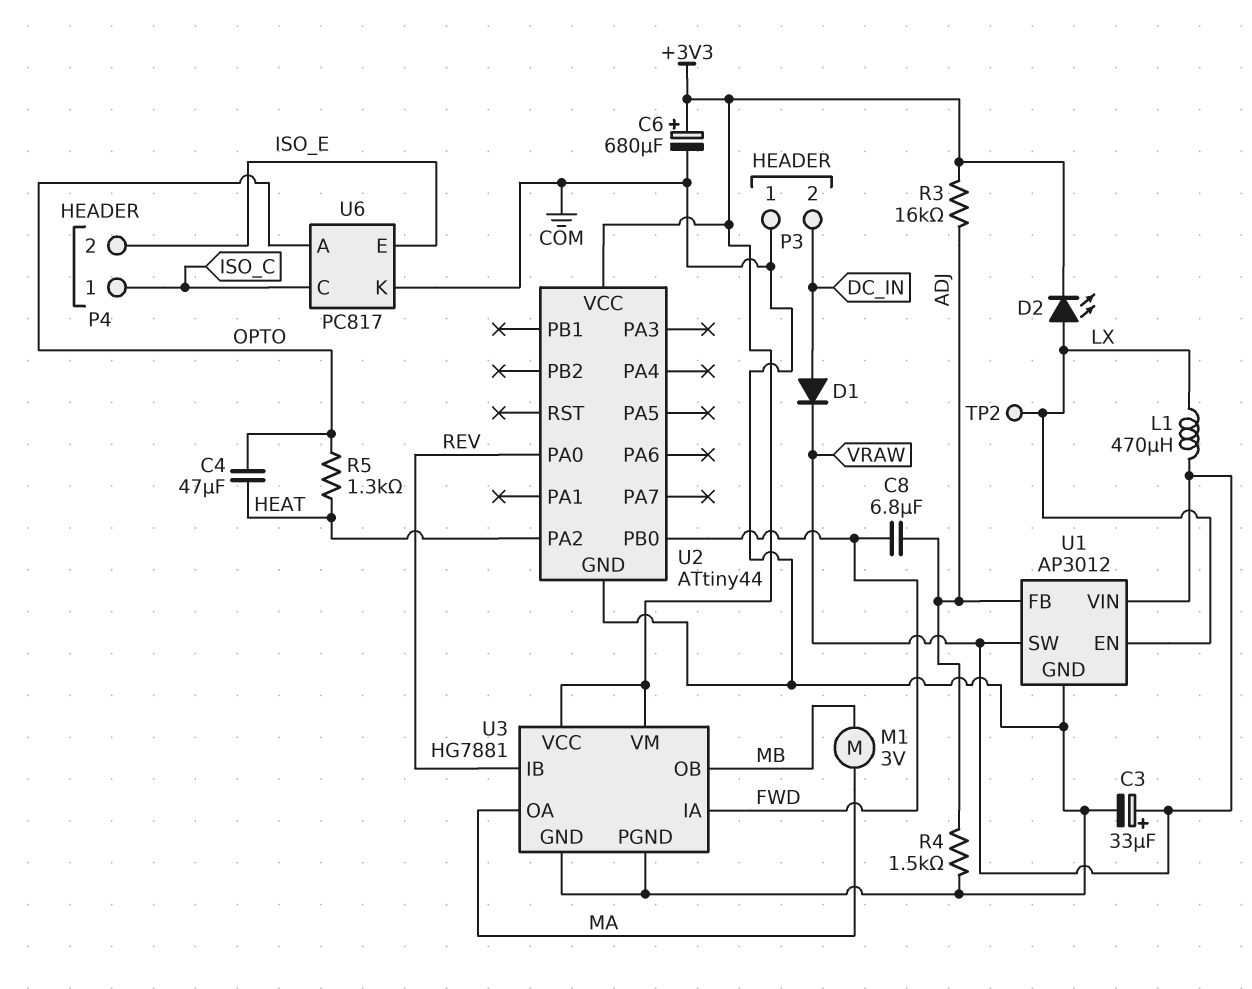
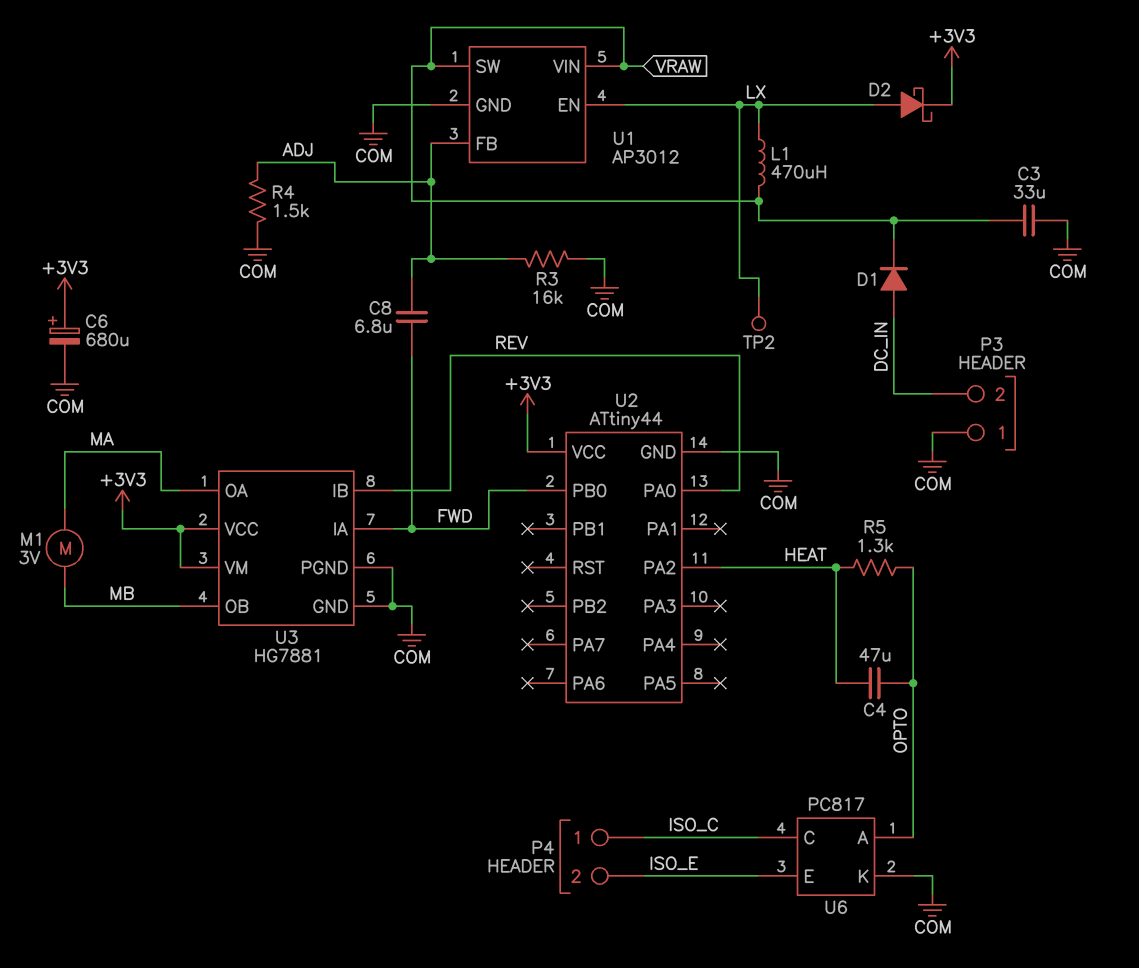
C3: 33uF (plus VRAW, minus COM) -> 33uF (COM, VRAW)
D2: LED (A LX, K +3V3) -> schottky (A LX, K +3V3)
R3: 16k (+3V3, ADJ) -> 16k (ADJ, COM)

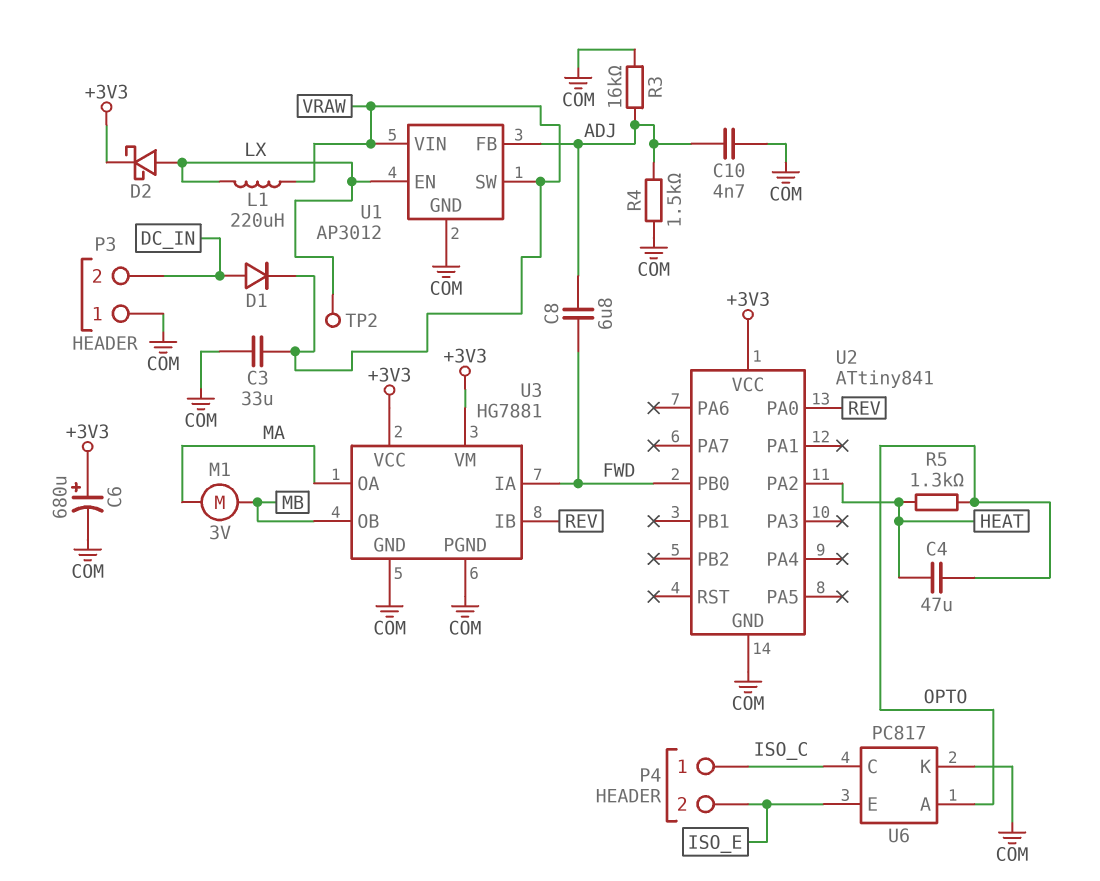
C10: none -> 4.7nF (ADJ, COM)
L1: 470uH (LX, VRAW) -> 220uH (LX, VRAW)
U2: ATtiny44 -> ATtiny841

